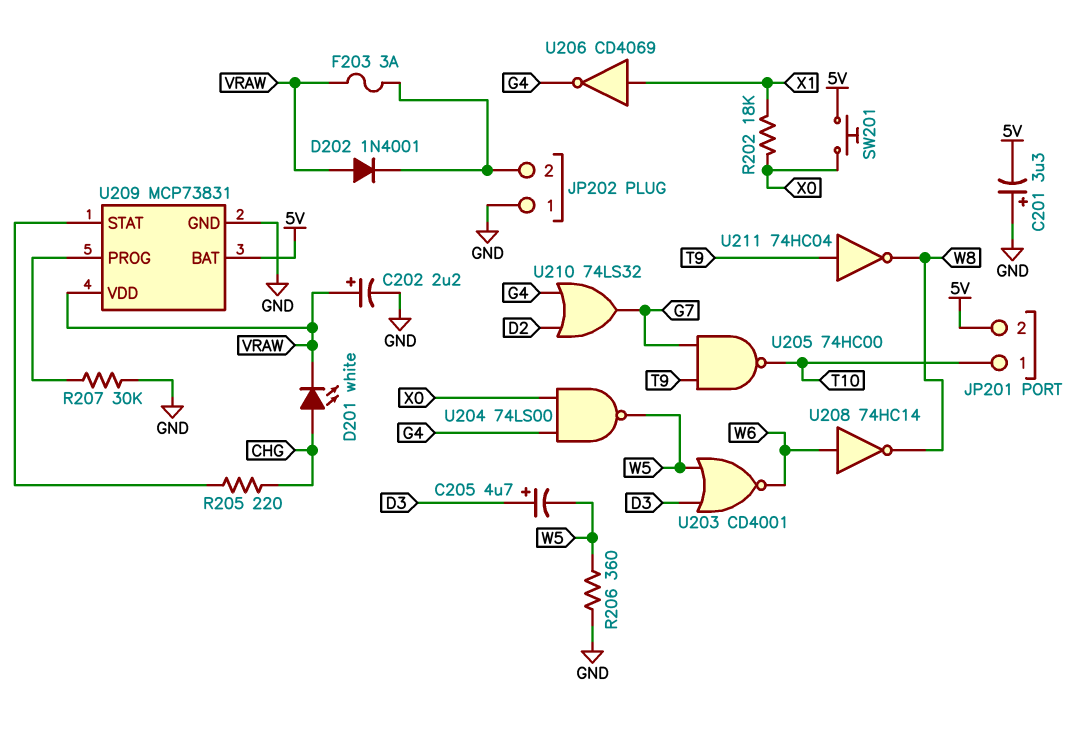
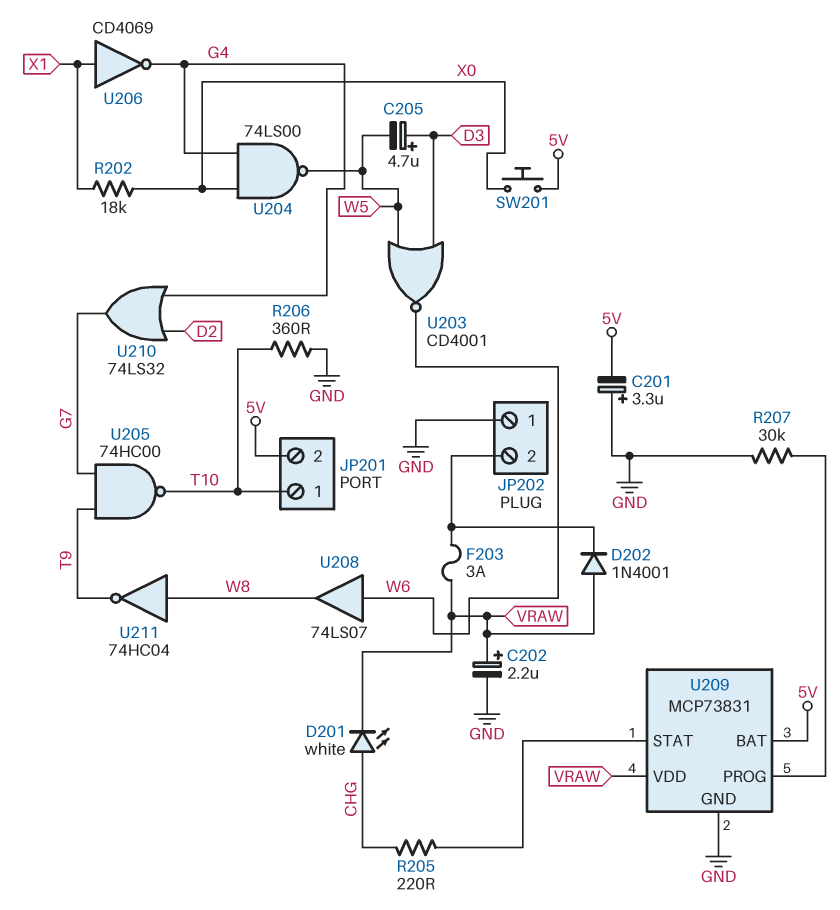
R206: 360 (GND, W5) -> 360 (GND, T10)
U208: NOT 74HC14 (in W6, out W8) -> buffer 74LS07 (in W6, out W8)
U211: NOT 74HC04 (in T9, out W8) -> NOT 74HC04 (in W8, out T9)

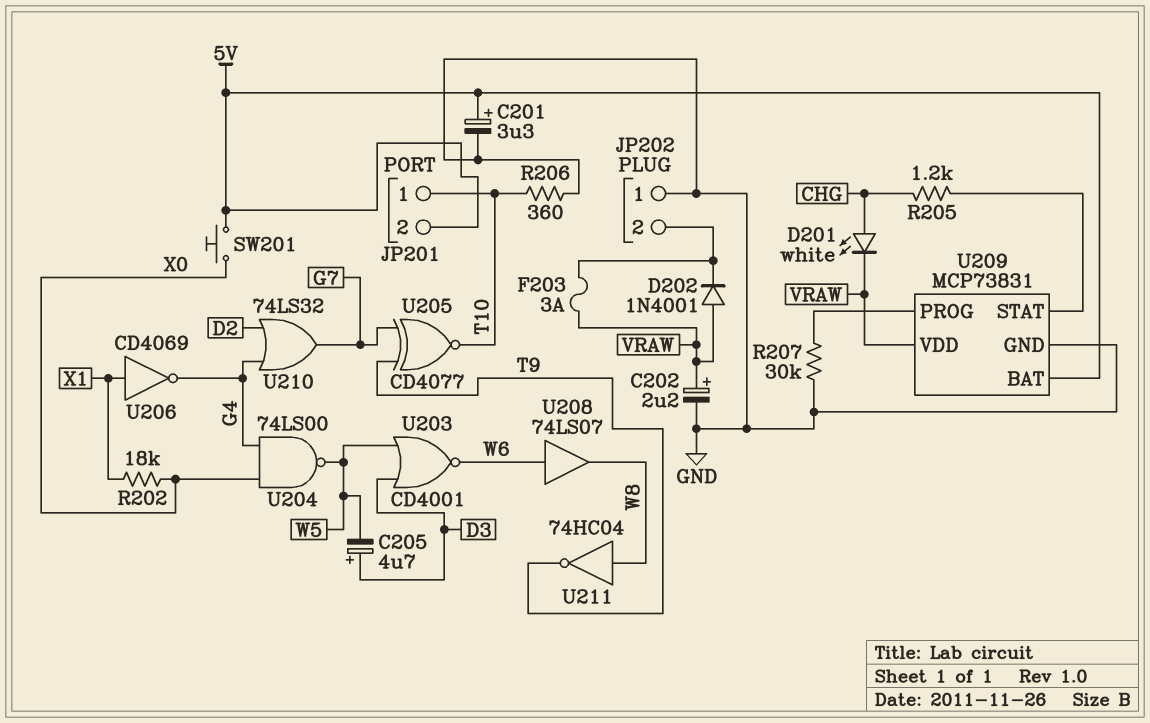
C201: 3.3uF (plus GND, minus 5V) -> 3.3uF (plus 5V, minus GND)
R205: 220 (CHG, U209/STAT) -> 1.2k (CHG, U209/STAT)
U205: NAND 74HC00 (in G7, in T9, out T10) -> XNOR CD4077 (in G7, in T9, out T10)

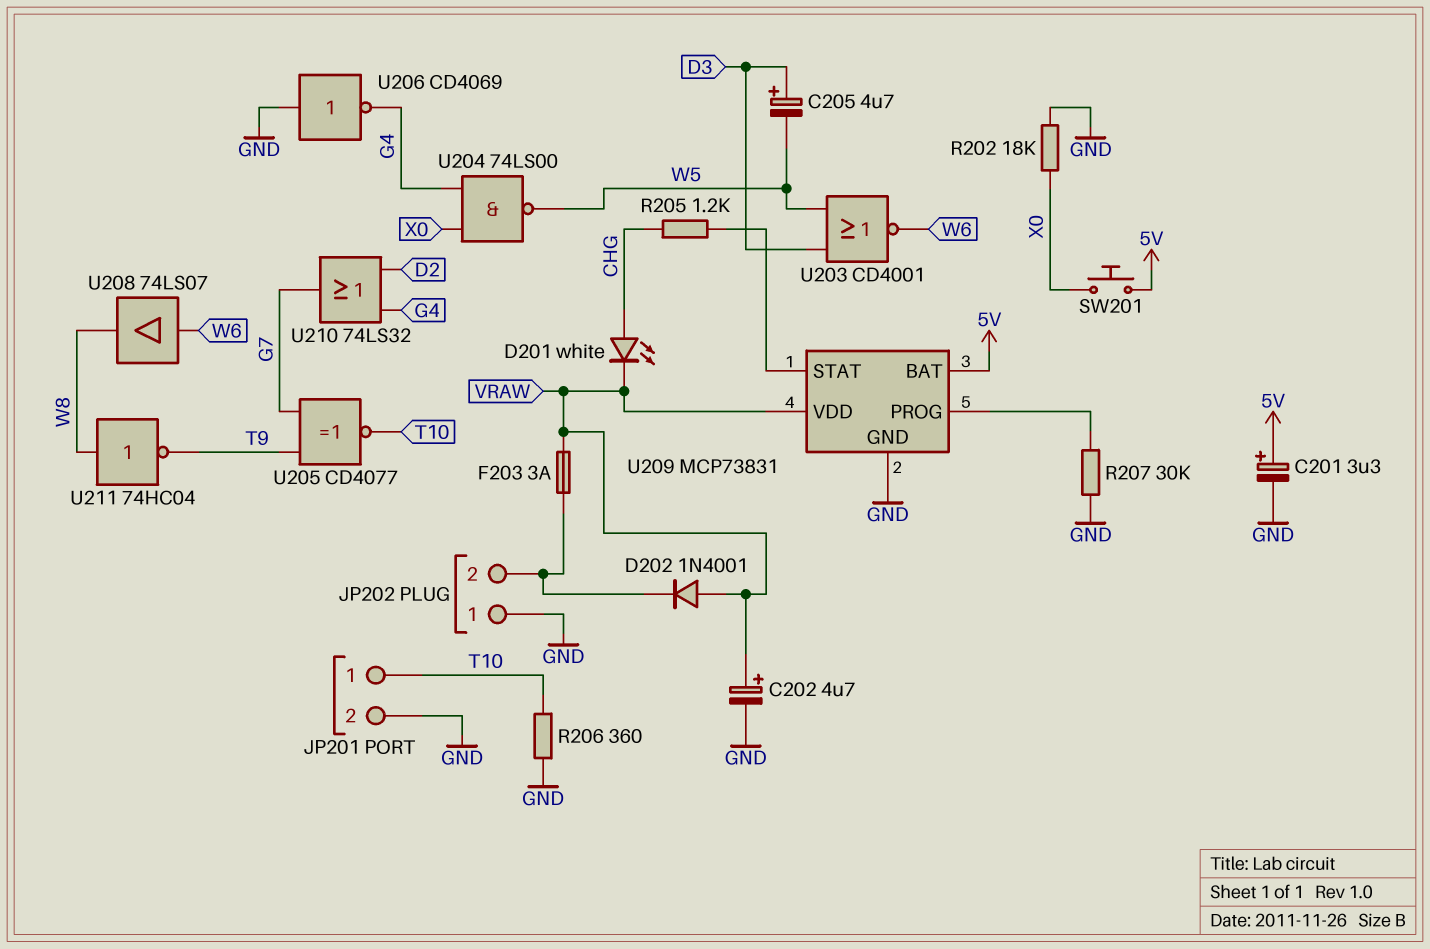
C202: 2.2uF (plus VRAW, minus GND) -> 4.7uF (plus VRAW, minus GND)
JP201 pin 2: 5V -> GND
R202: 18k (X0, X1) -> 18k (GND, X0)
U206: NOT CD4069 (in X1, out G4) -> NOT CD4069 (in GND, out G4)

